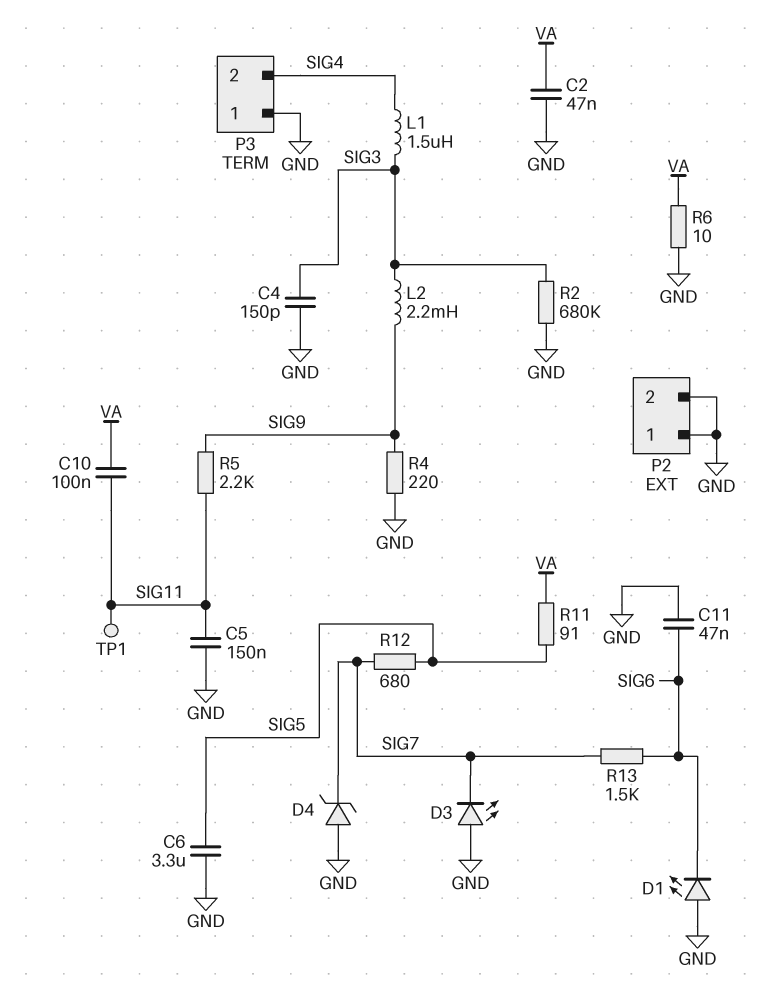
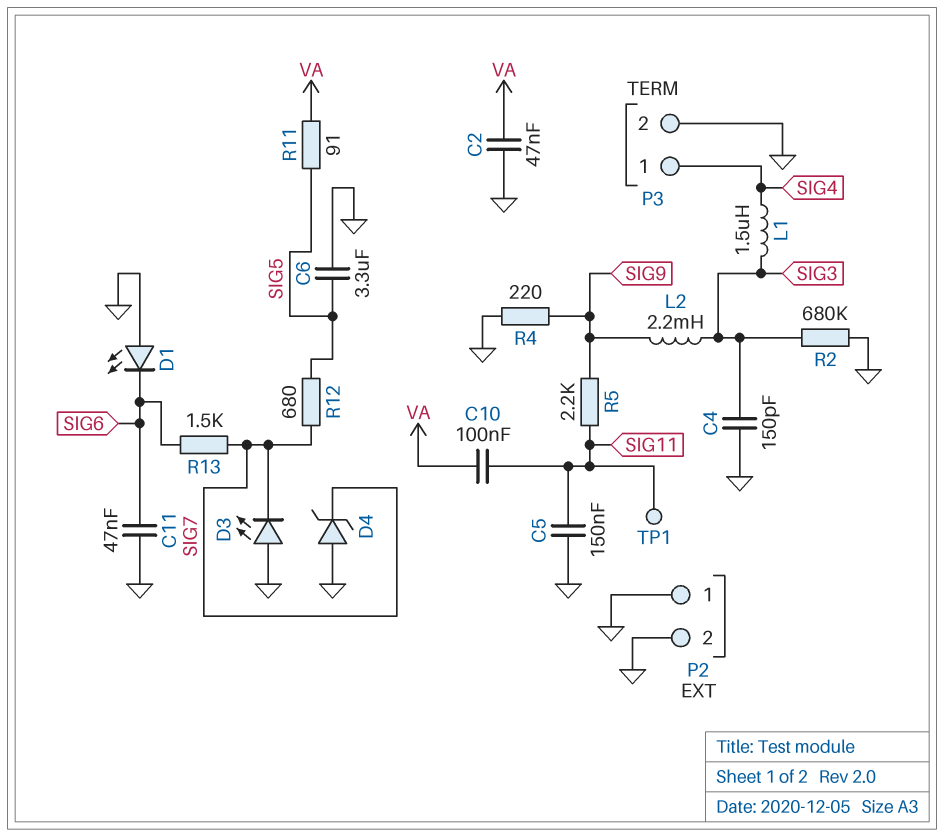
P3 pin 1: GND -> SIG4
P3 pin 2: SIG4 -> GND
R6: 10 (GND, VA) -> none

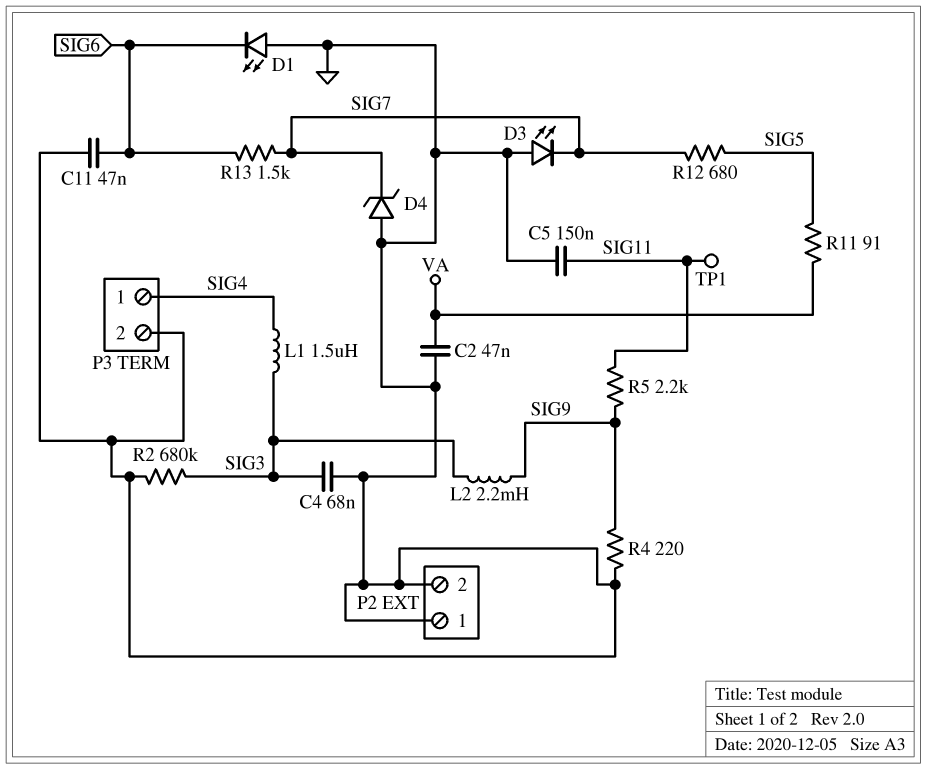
C4: 150pF (GND, SIG3) -> 68nF (GND, SIG3)
C6: 3.3uF (GND, SIG5) -> none
C10: 100nF (SIG11, VA) -> none

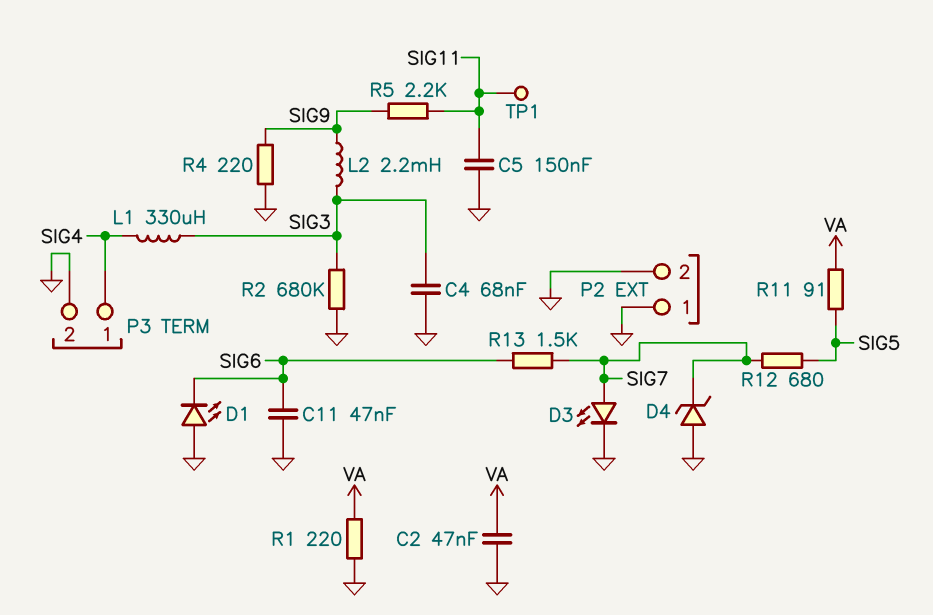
D3: LED (A GND, K SIG7) -> LED (A SIG7, K GND)
L1: 1.5uH (SIG3, SIG4) -> 330uH (SIG3, SIG4)
R1: none -> 220 (GND, VA)

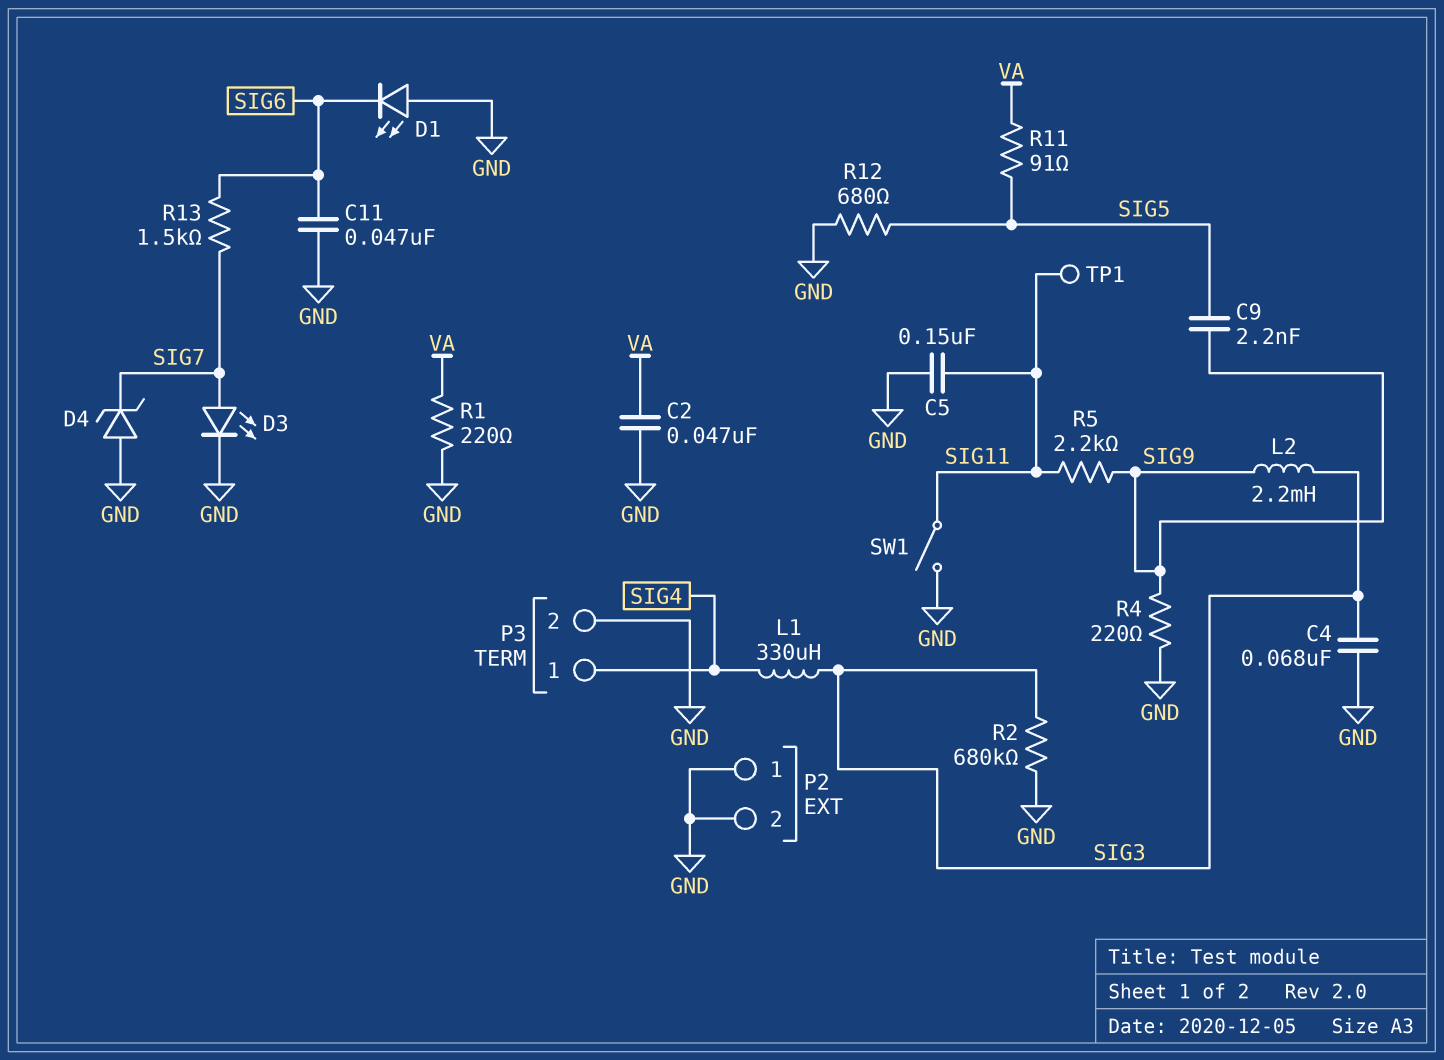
C9: none -> 2.2nF (SIG5, SIG9)
R12: 680 (SIG5, SIG7) -> 680 (GND, SIG5)
SW1: none -> switch (GND, SIG11)

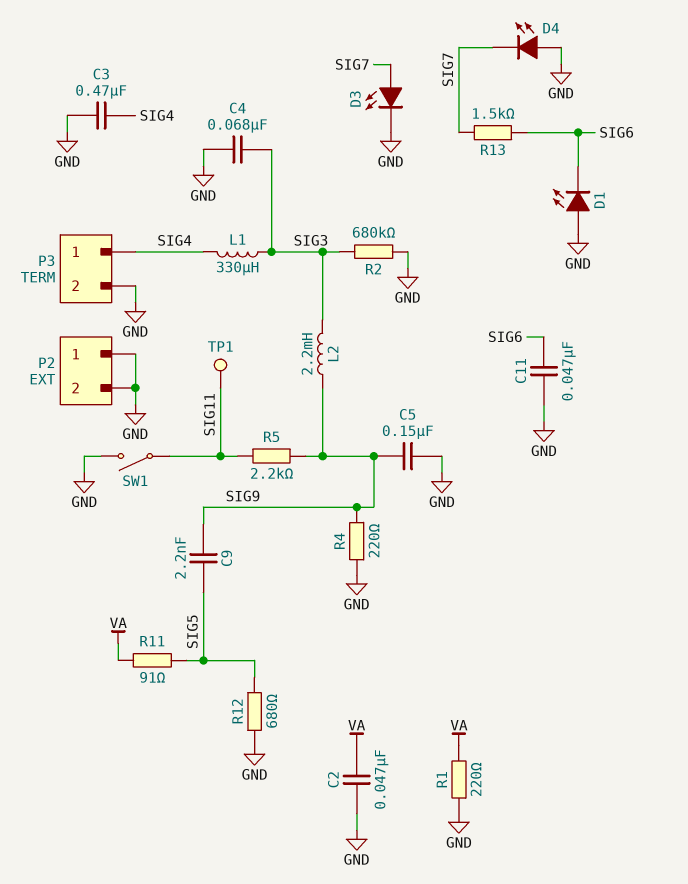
C3: none -> 470nF (GND, SIG4)
C5: 150nF (GND, SIG11) -> 150nF (GND, SIG9)
D4: zener (A GND, K SIG7) -> LED (A GND, K SIG7)

